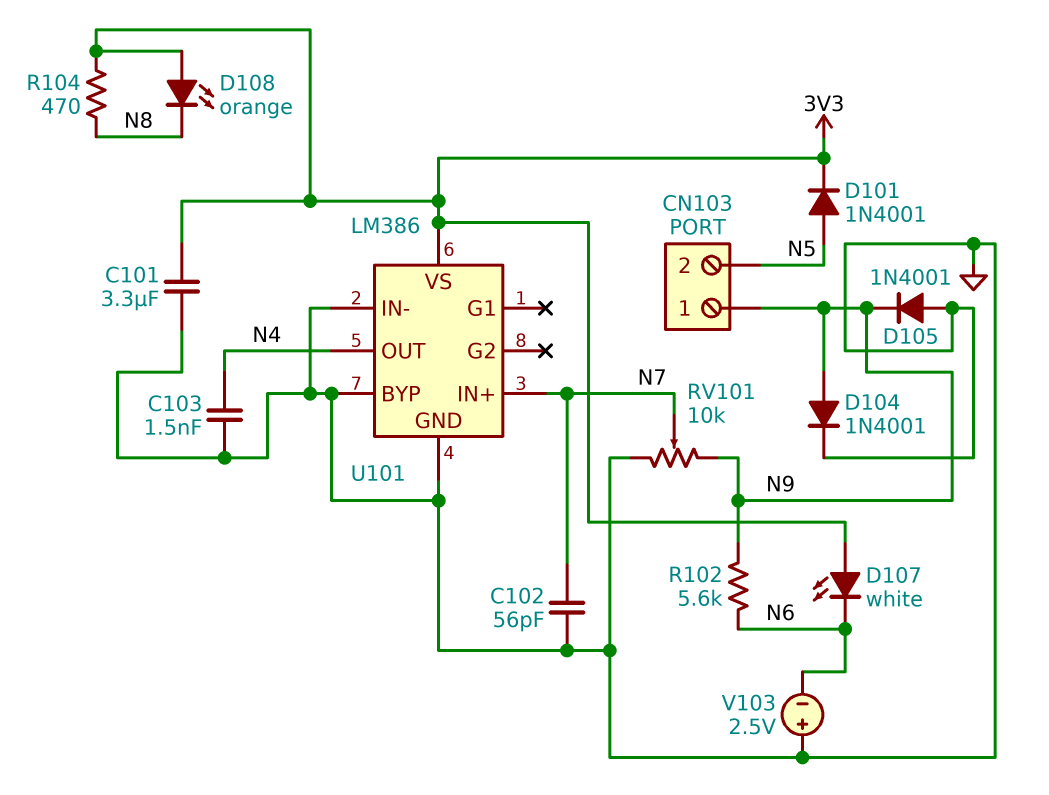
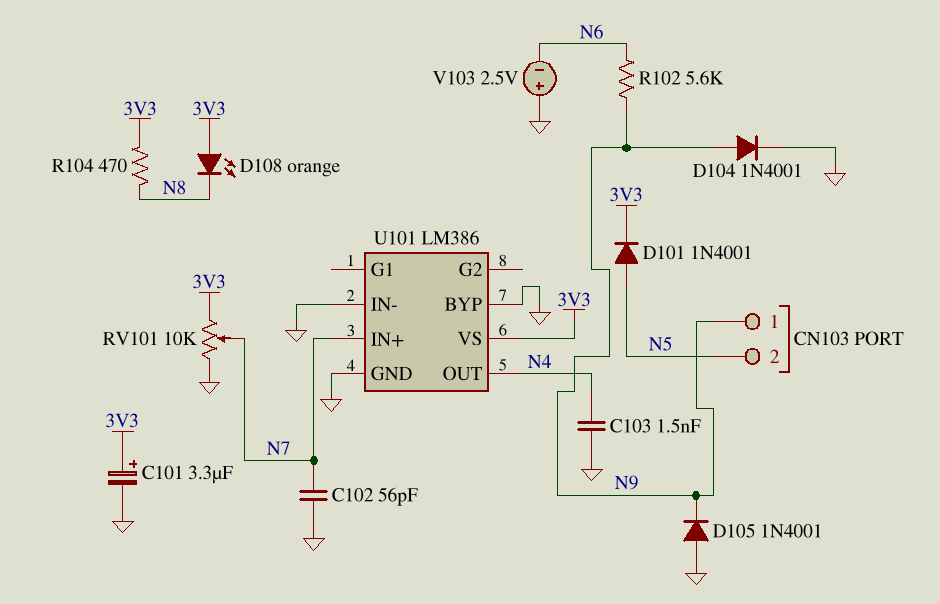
C101: 3.3uF (3V3, GND) -> 3.3uF (plus 3V3, minus GND)
D107: LED white (A 3V3, K N6) -> none
RV101: 10k (GND, N9, wiper N7) -> 10k (3V3, GND, wiper N7)

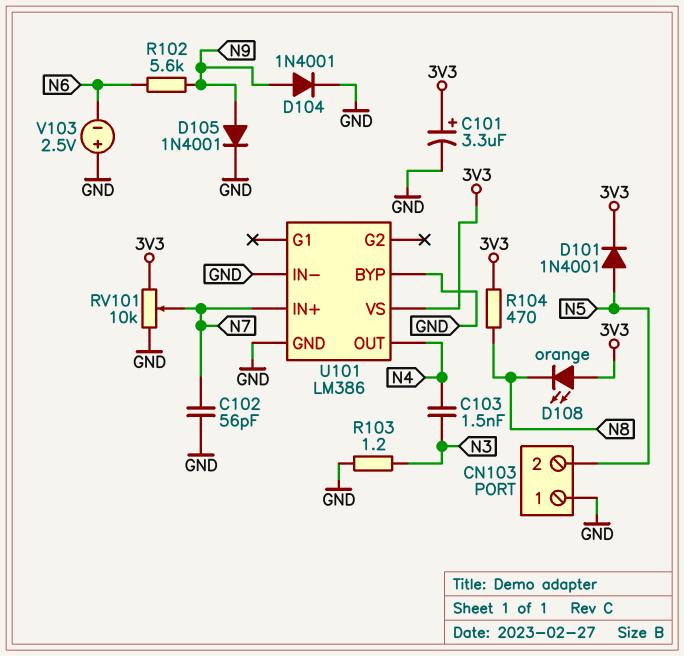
C103: 1.5nF (GND, N4) -> 1.5nF (N3, N4)
CN103 pin 1: N9 -> GND
D105: diode 1N4001 (A GND, K N9) -> diode 1N4001 (A N9, K GND)
R103: none -> 1.2 (GND, N3)

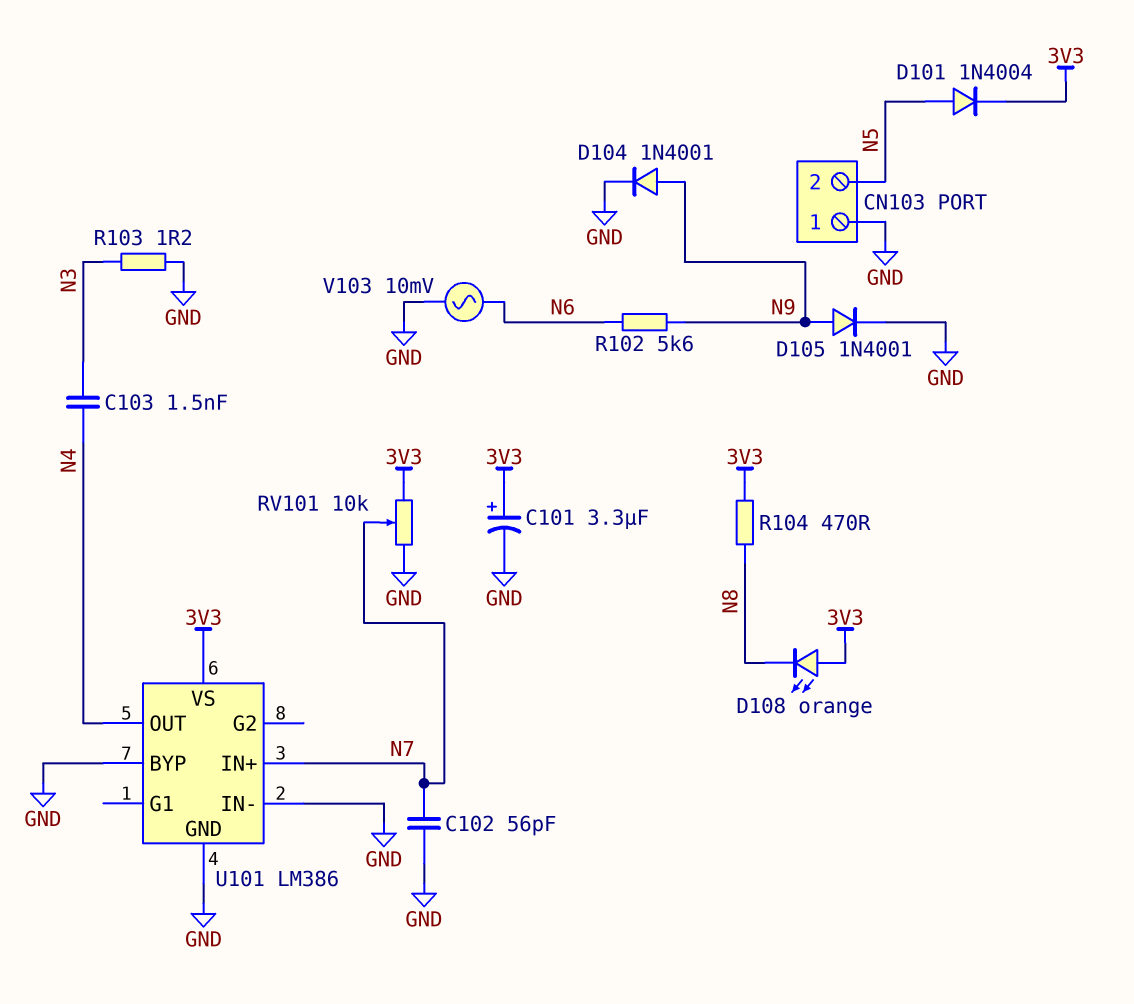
D101: diode 1N4001 (A N5, K 3V3) -> diode 1N4004 (A N5, K 3V3)
V103: 2.5V (plus GND, minus N6) -> AC 10mV (GND, N6)

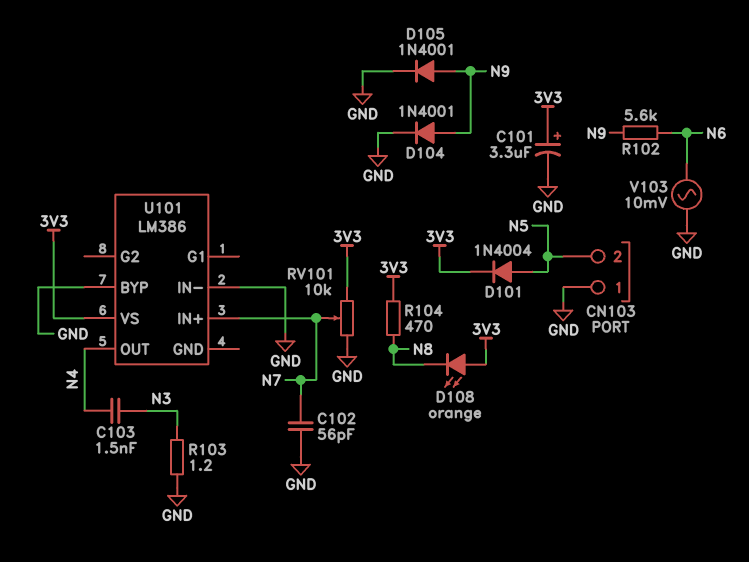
U101 pin GND: GND -> none

